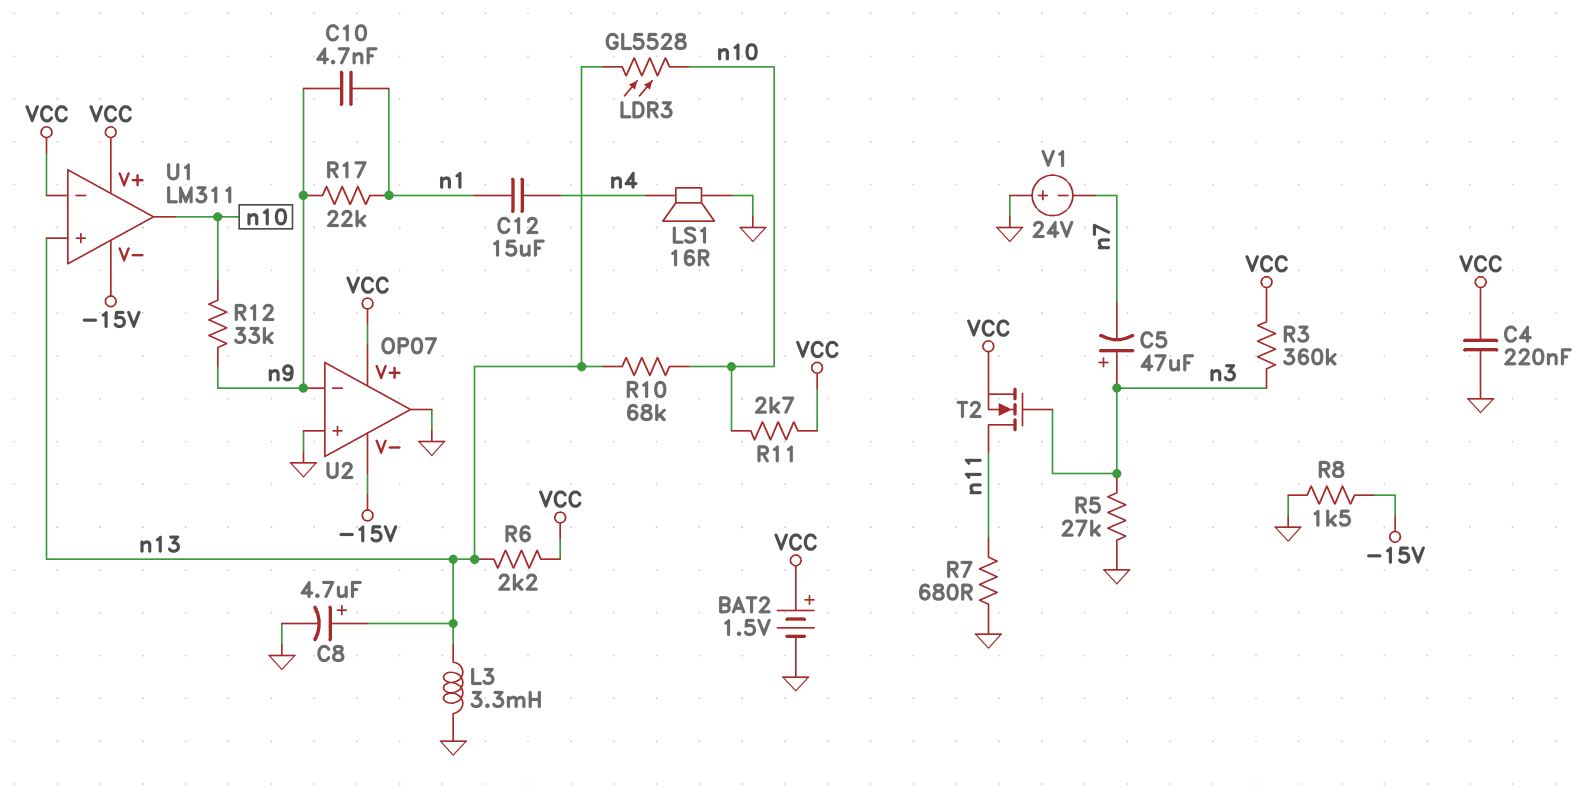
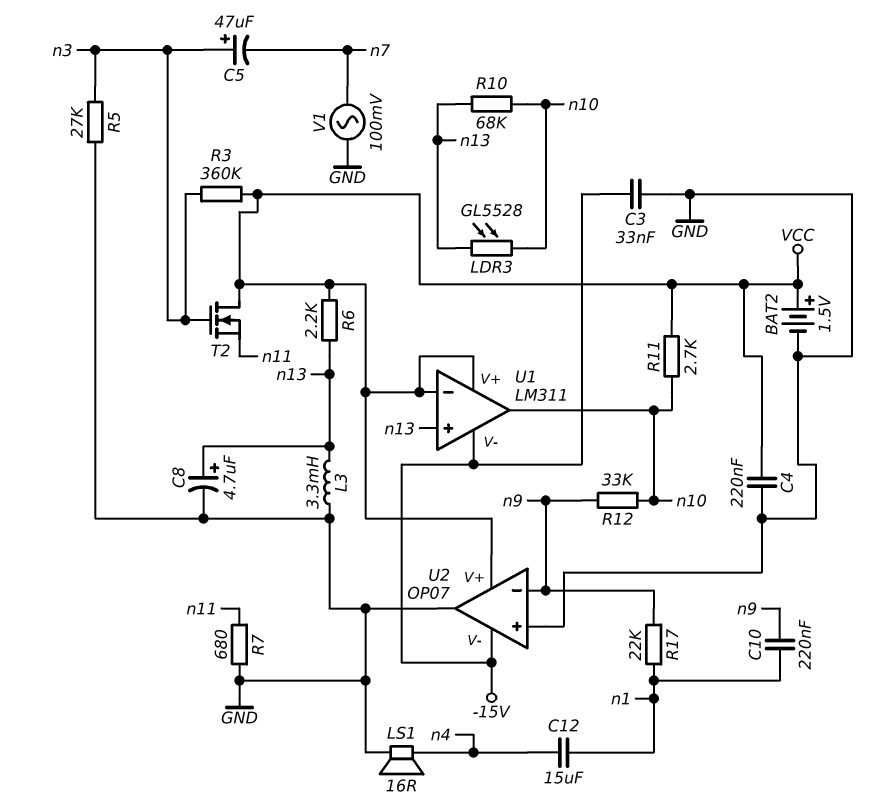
C3: none -> 33nF (-15V, GND)
C10: 4.7nF (n1, n9) -> 220nF (n1, n9)
R8: 1.5k (-15V, GND) -> none
T2: NMOS (G n3, D n11, S VCC) -> NMOS (G n3, D VCC, S n11)
V1: 24V (plus GND, minus n7) -> AC 100mV (GND, n7)

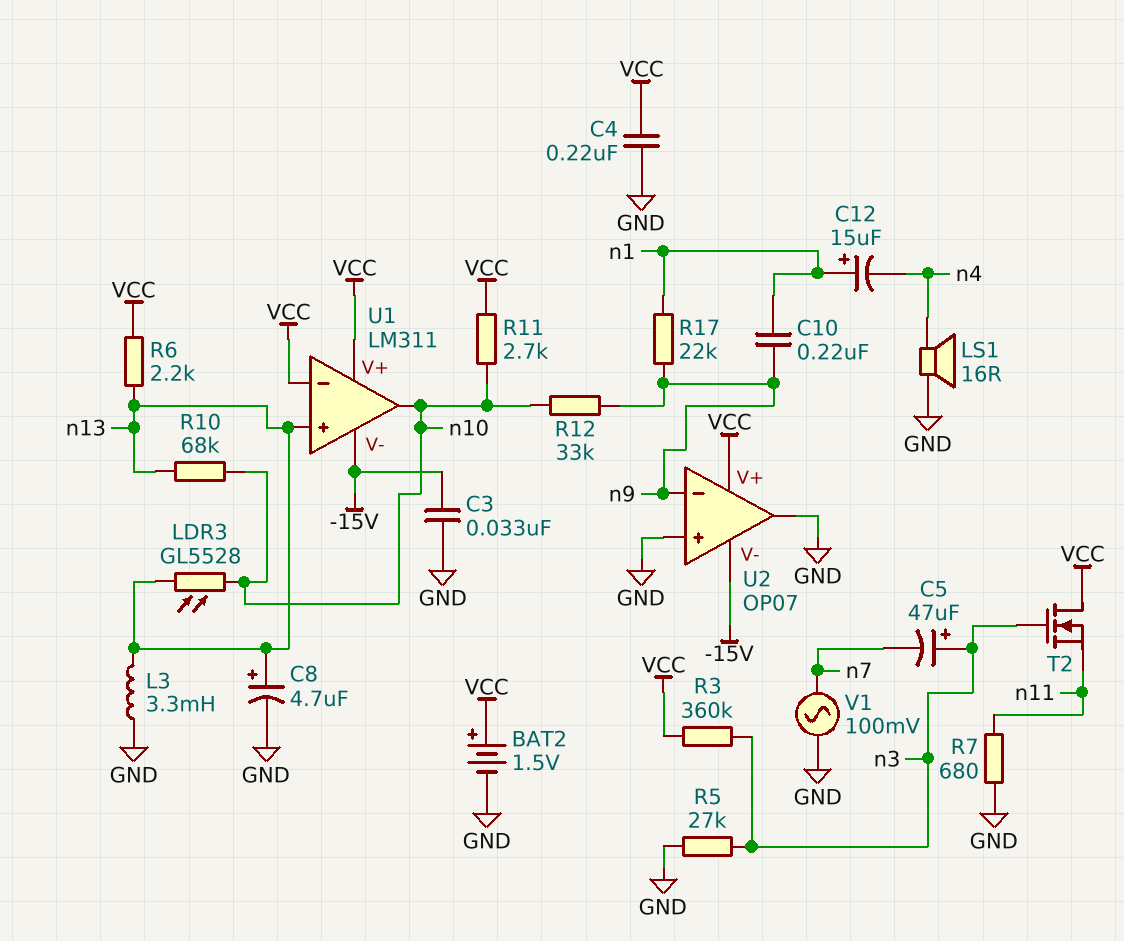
C12: 15uF (n1, n4) -> 15uF (plus n1, minus n4)

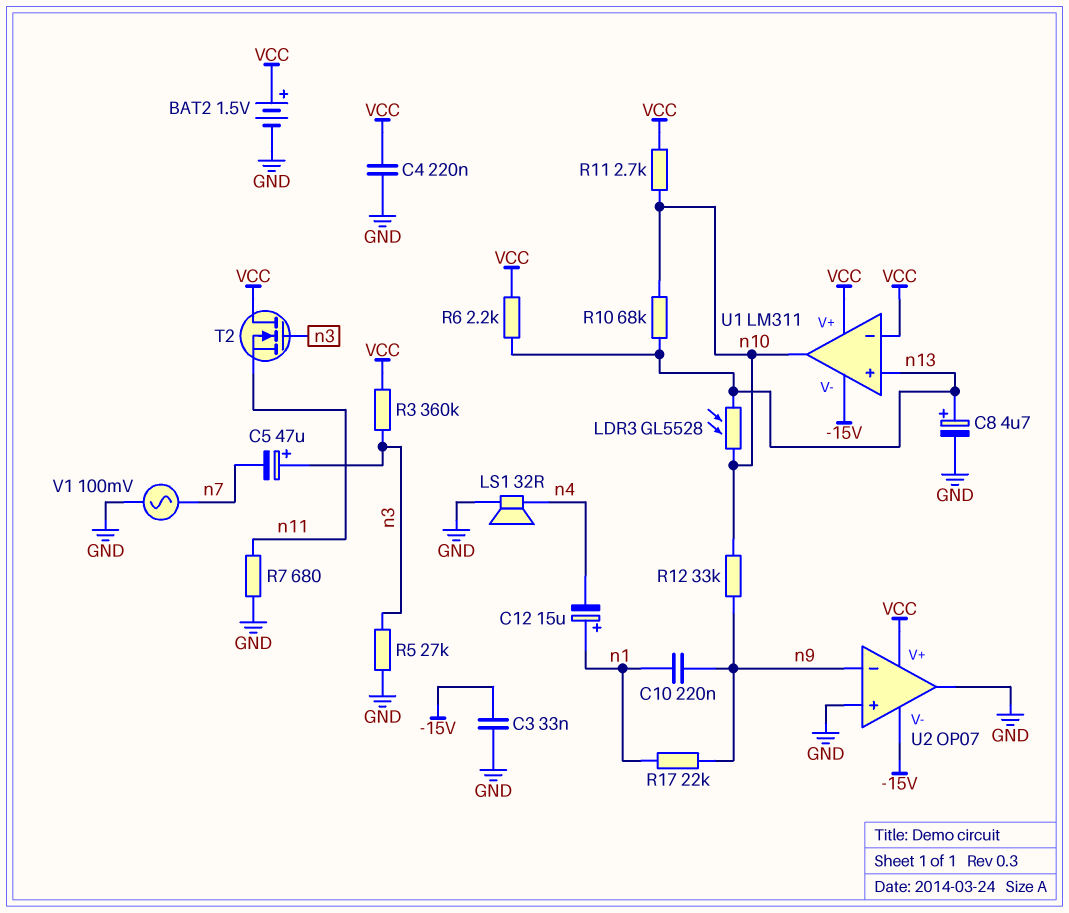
L3: 3.3mH (GND, n13) -> none
LS1: speaker 16R (GND, n4) -> speaker 32R (GND, n4)

